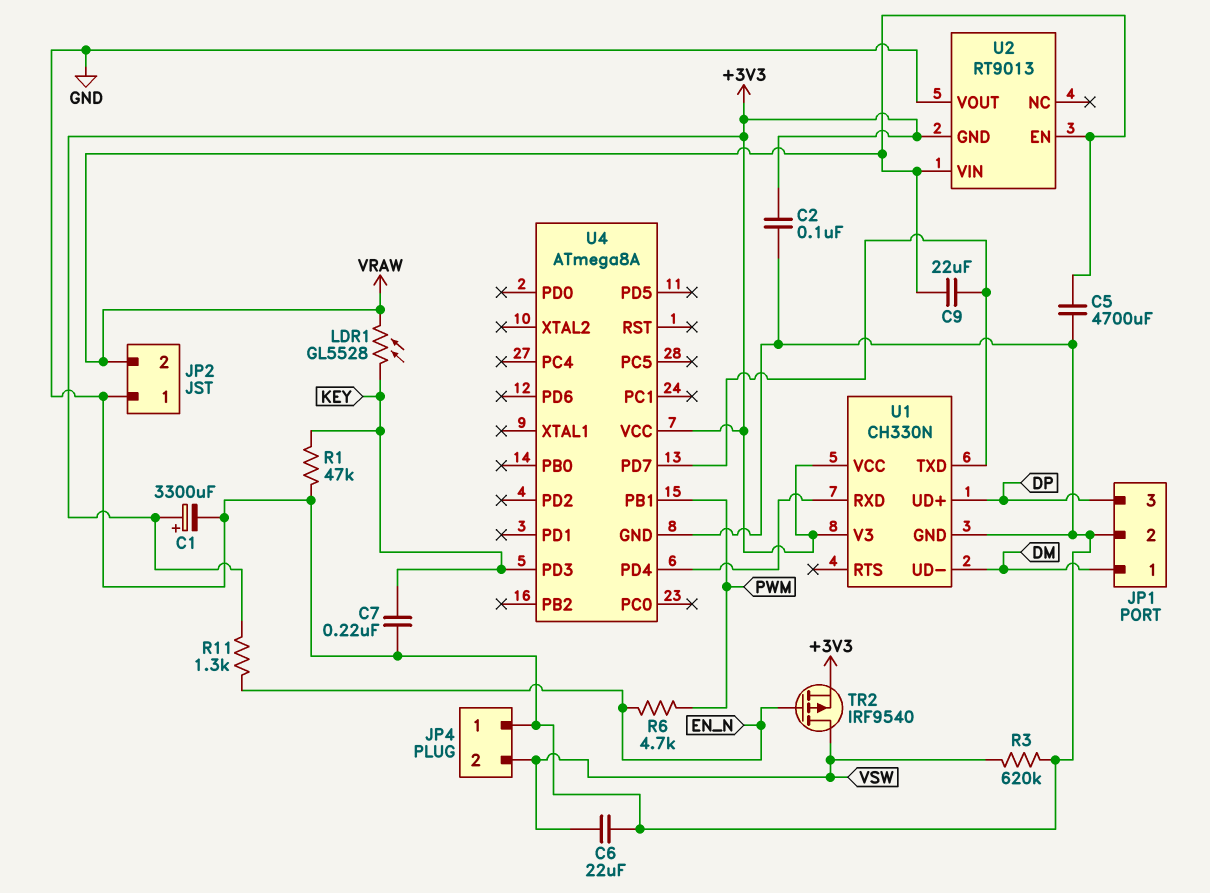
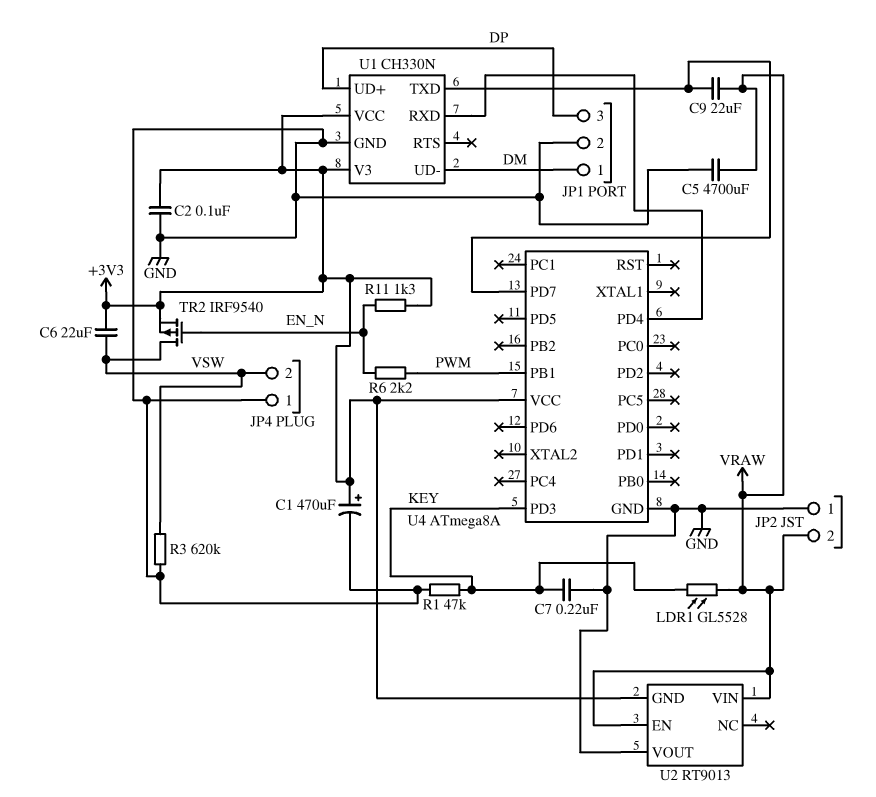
C1: 3300uF (plus +3V3, minus GND) -> 470uF (plus +3V3, minus GND)
C6: 22uF (GND, VSW) -> 22uF (+3V3, VSW)
R6: 4.7k (EN_N, PWM) -> 2.2k (EN_N, PWM)

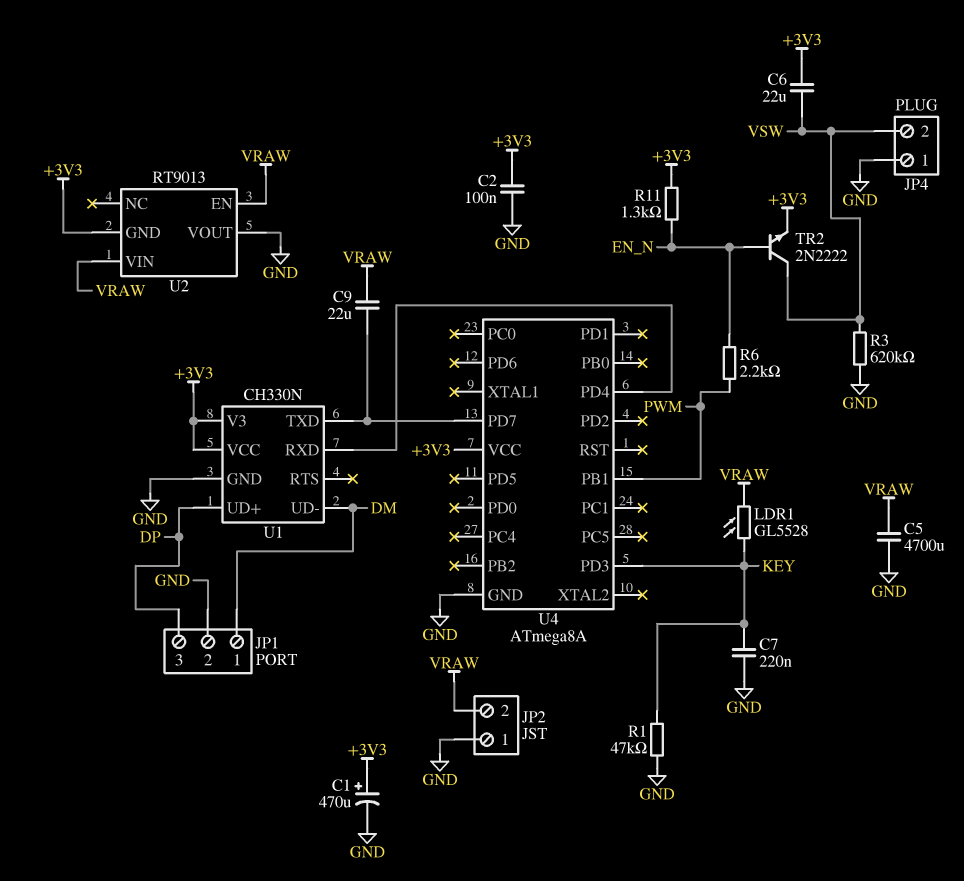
TR2: PMOS IRF9540 (G EN_N, D VSW, S +3V3) -> NPN 2N2222 (B EN_N, C VSW, E +3V3)

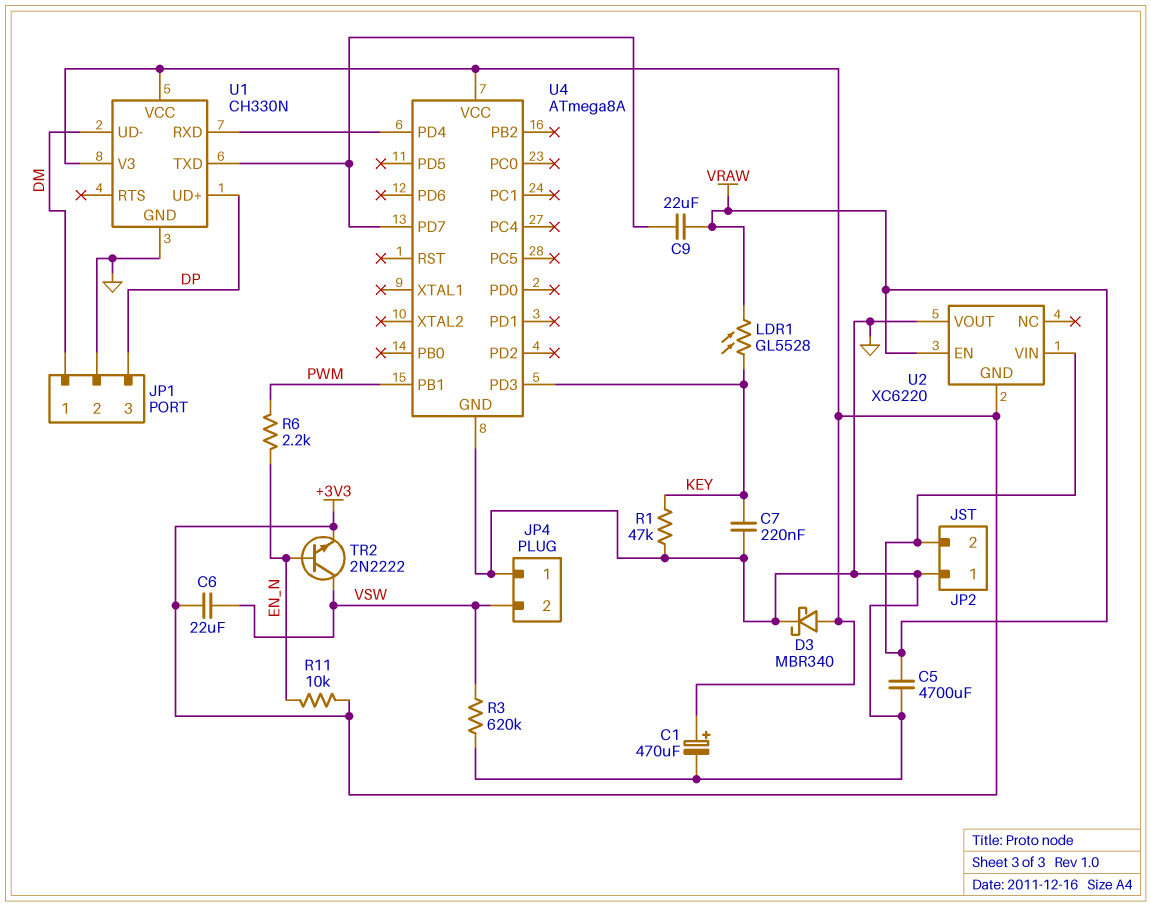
C2: 100nF (+3V3, GND) -> none
D3: none -> schottky MBR340 (A +3V3, K GND)
R11: 1.3k (+3V3, EN_N) -> 10k (+3V3, EN_N)
U2: RT9013 -> XC6220

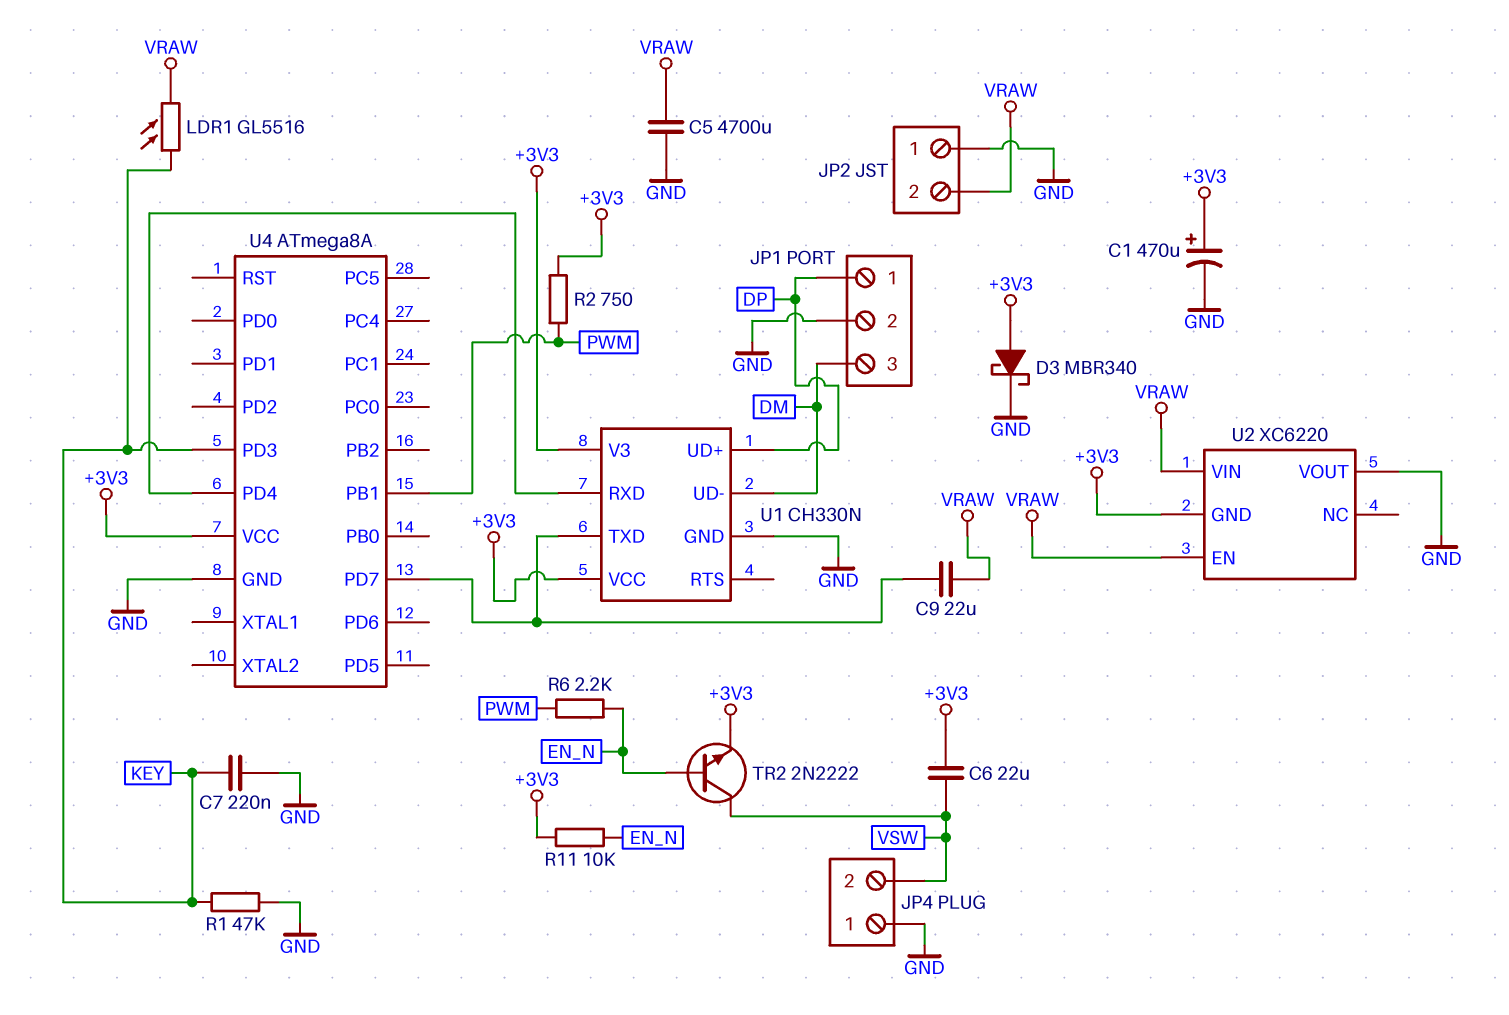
JP1 pin 1: DM -> DP
JP1 pin 3: DP -> DM
LDR1: GL5528 (KEY, VRAW) -> GL5516 (KEY, VRAW)
R2: none -> 750 (+3V3, PWM)
R3: 620k (GND, VSW) -> none

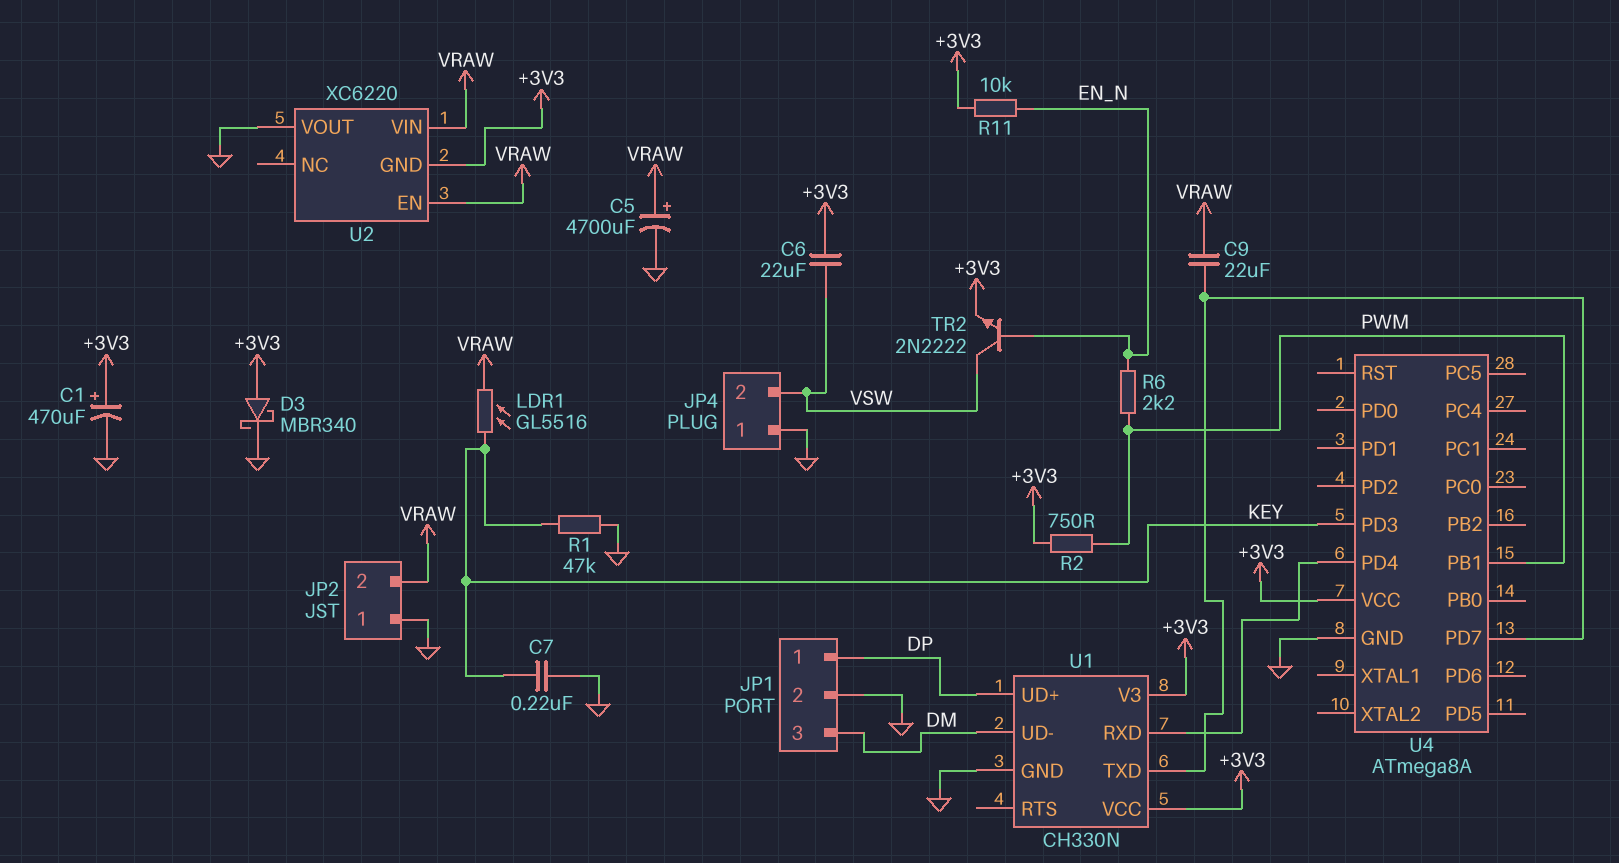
C5: 4700uF (GND, VRAW) -> 4700uF (plus VRAW, minus GND)

